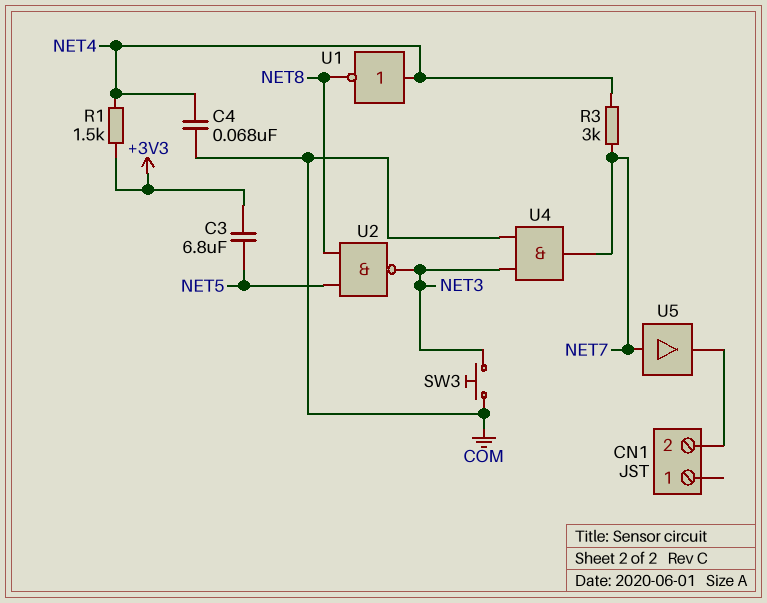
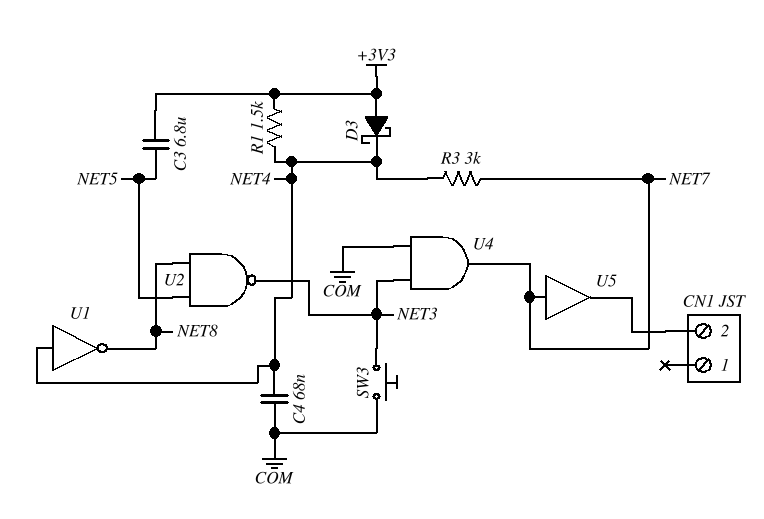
D3: none -> schottky (A +3V3, K NET4)

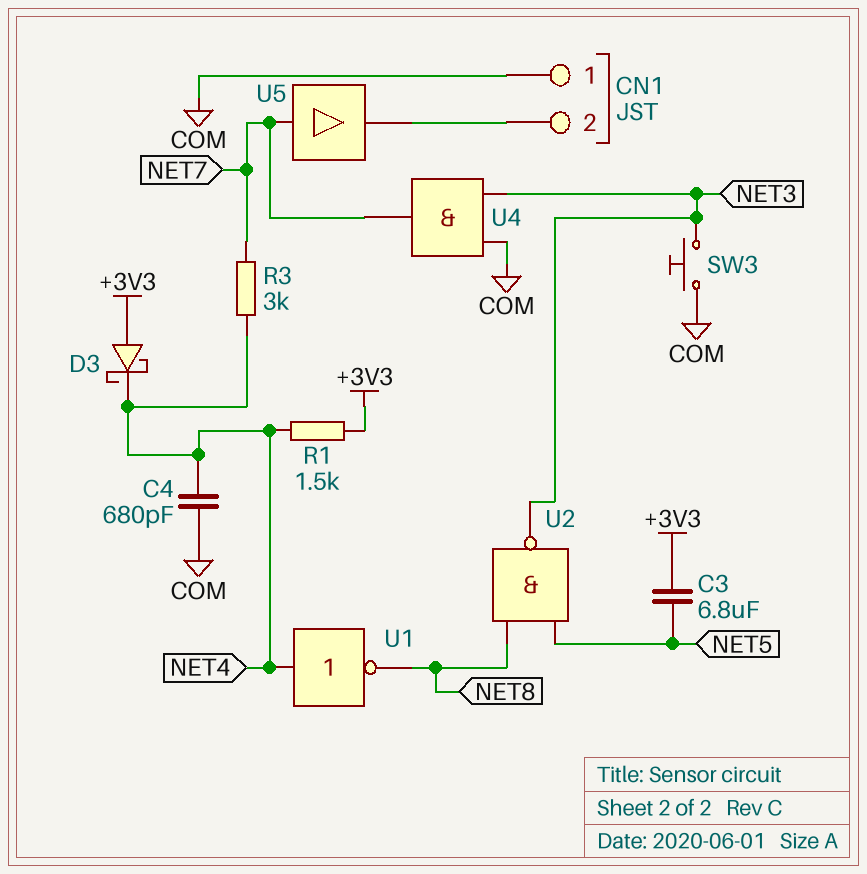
C4: 68nF (COM, NET4) -> 680pF (COM, NET4)
CN1 pin 1: none -> COM

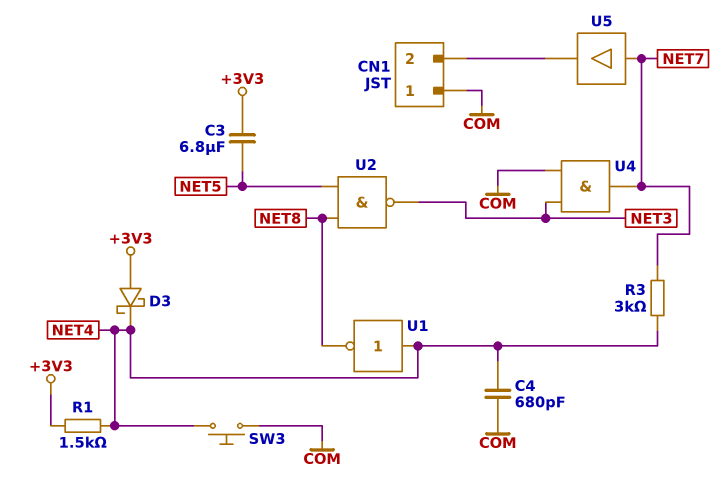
SW3: button (COM, NET3) -> button (COM, NET4)

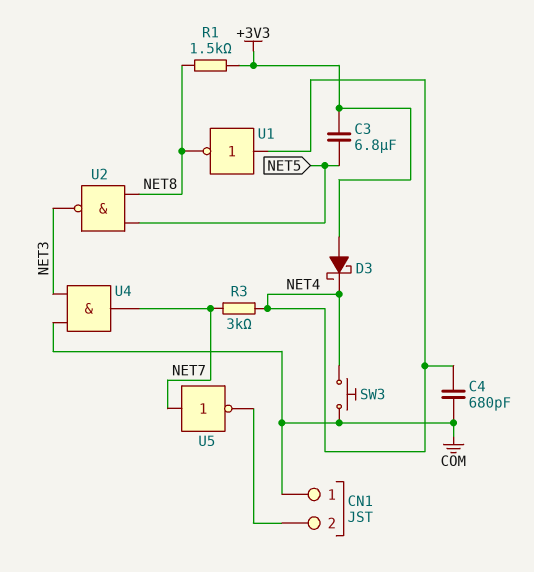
R1: 1.5k (+3V3, NET4) -> 1.5k (+3V3, NET8)
U5: buffer (in NET7, out CN1/2) -> NOT (in NET7, out CN1/2)

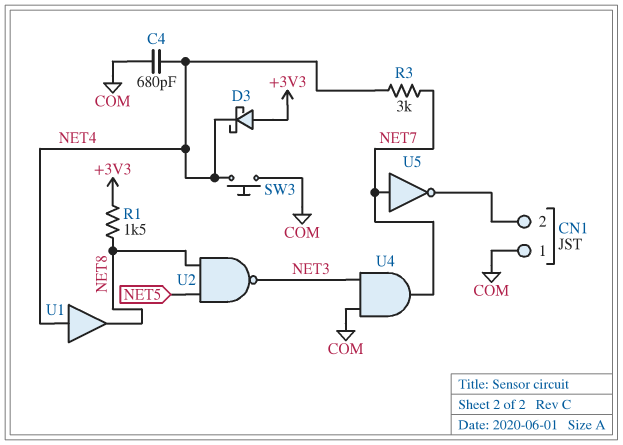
C3: 6.8uF (+3V3, NET5) -> none
U1: NOT (in NET4, out NET8) -> buffer (in NET4, out NET8)

